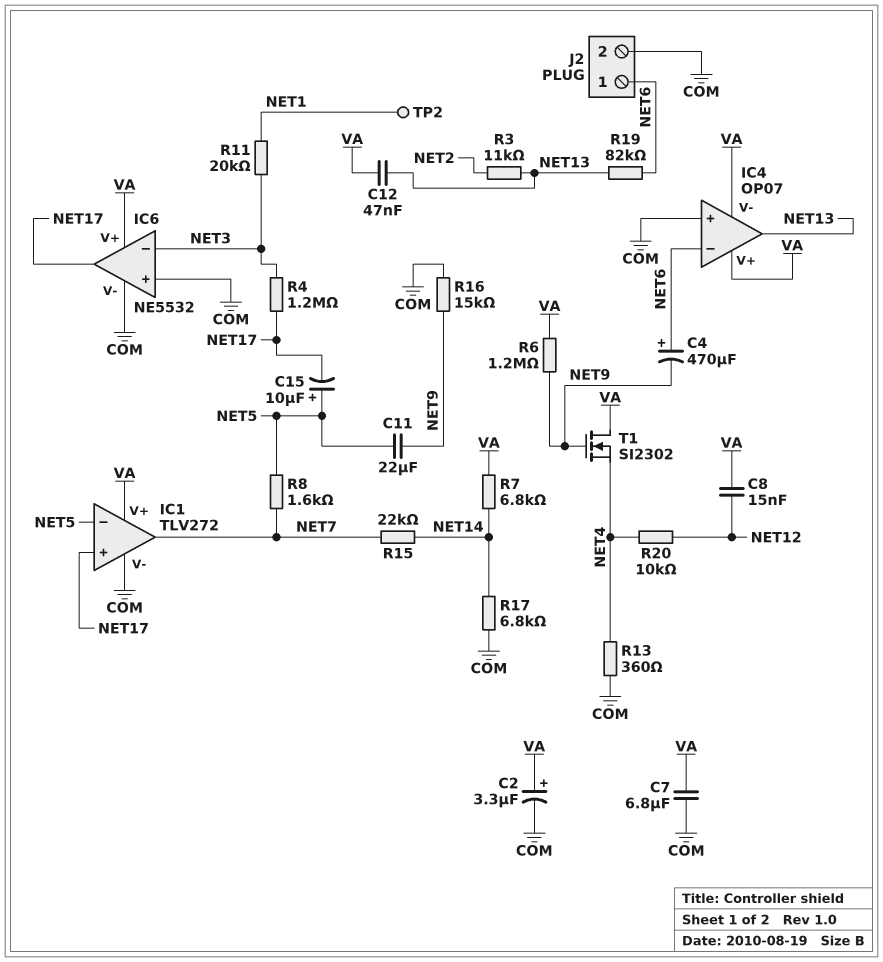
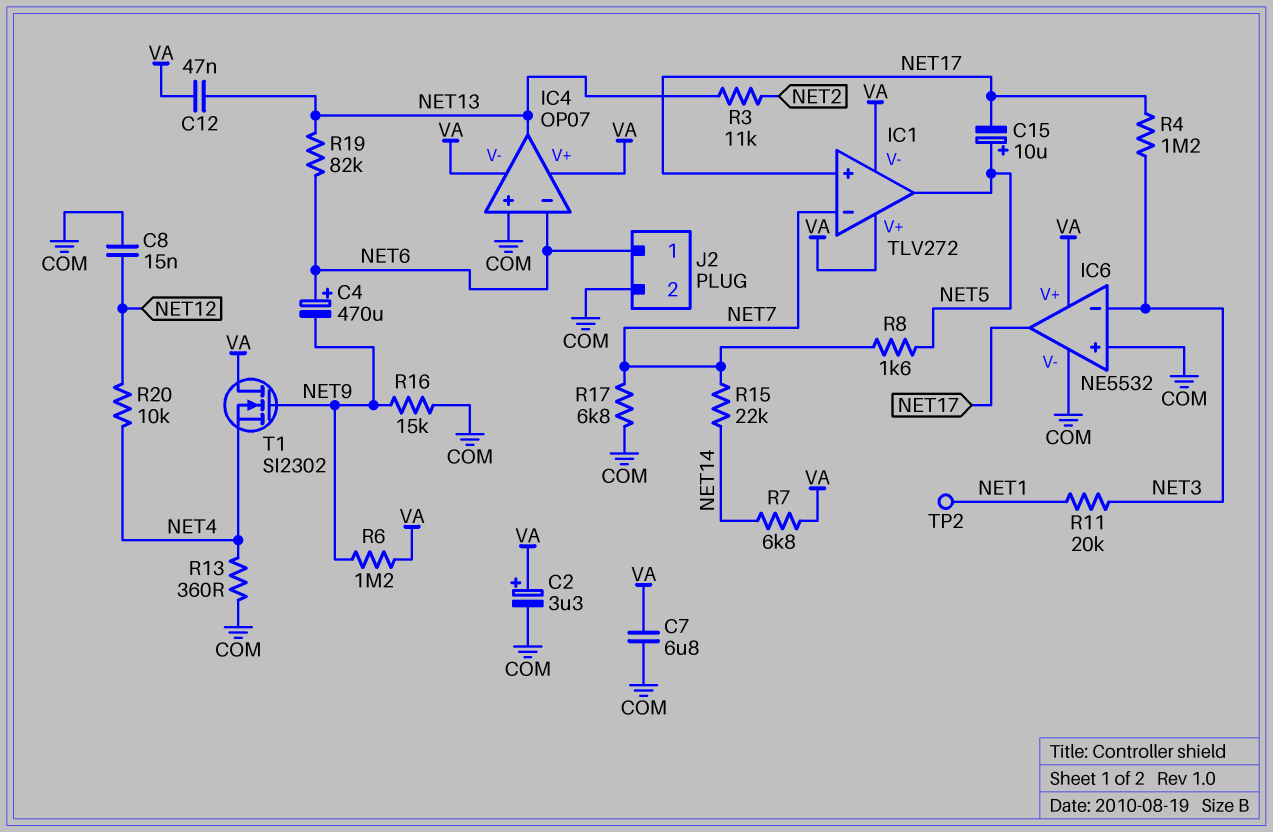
C8: 15nF (NET12, VA) -> 15nF (COM, NET12)
C11: 22uF (NET5, NET9) -> none
IC1 pin V-: COM -> VA
IC1 pin in-: NET5 -> NET7
IC1 pin out: NET7 -> NET5
R17: 6.8k (COM, NET14) -> 6.8k (COM, NET7)

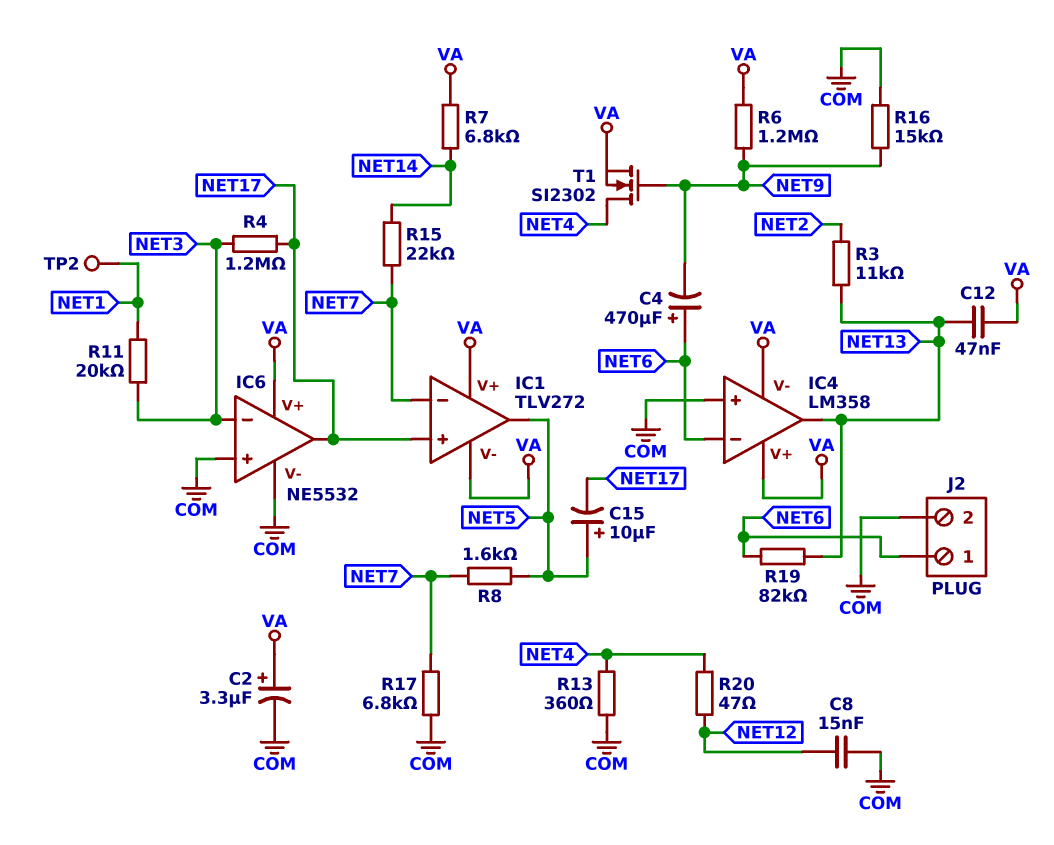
C7: 6.8uF (COM, VA) -> none
IC4: OP07 -> LM358
R20: 10k (NET4, NET12) -> 47 (NET4, NET12)
T1: NMOS SI2302 (G NET9, D VA, S NET4) -> NMOS SI2302 (G NET9, D NET4, S VA)

